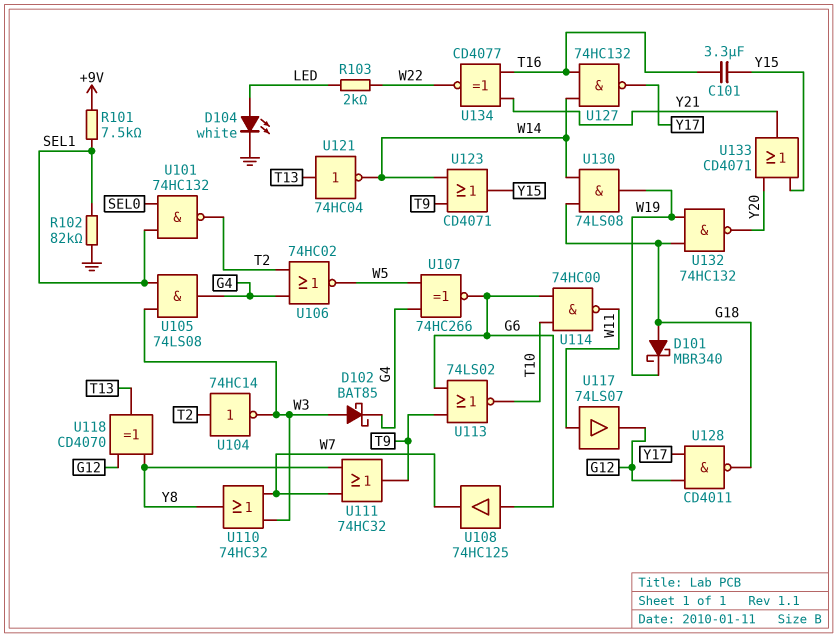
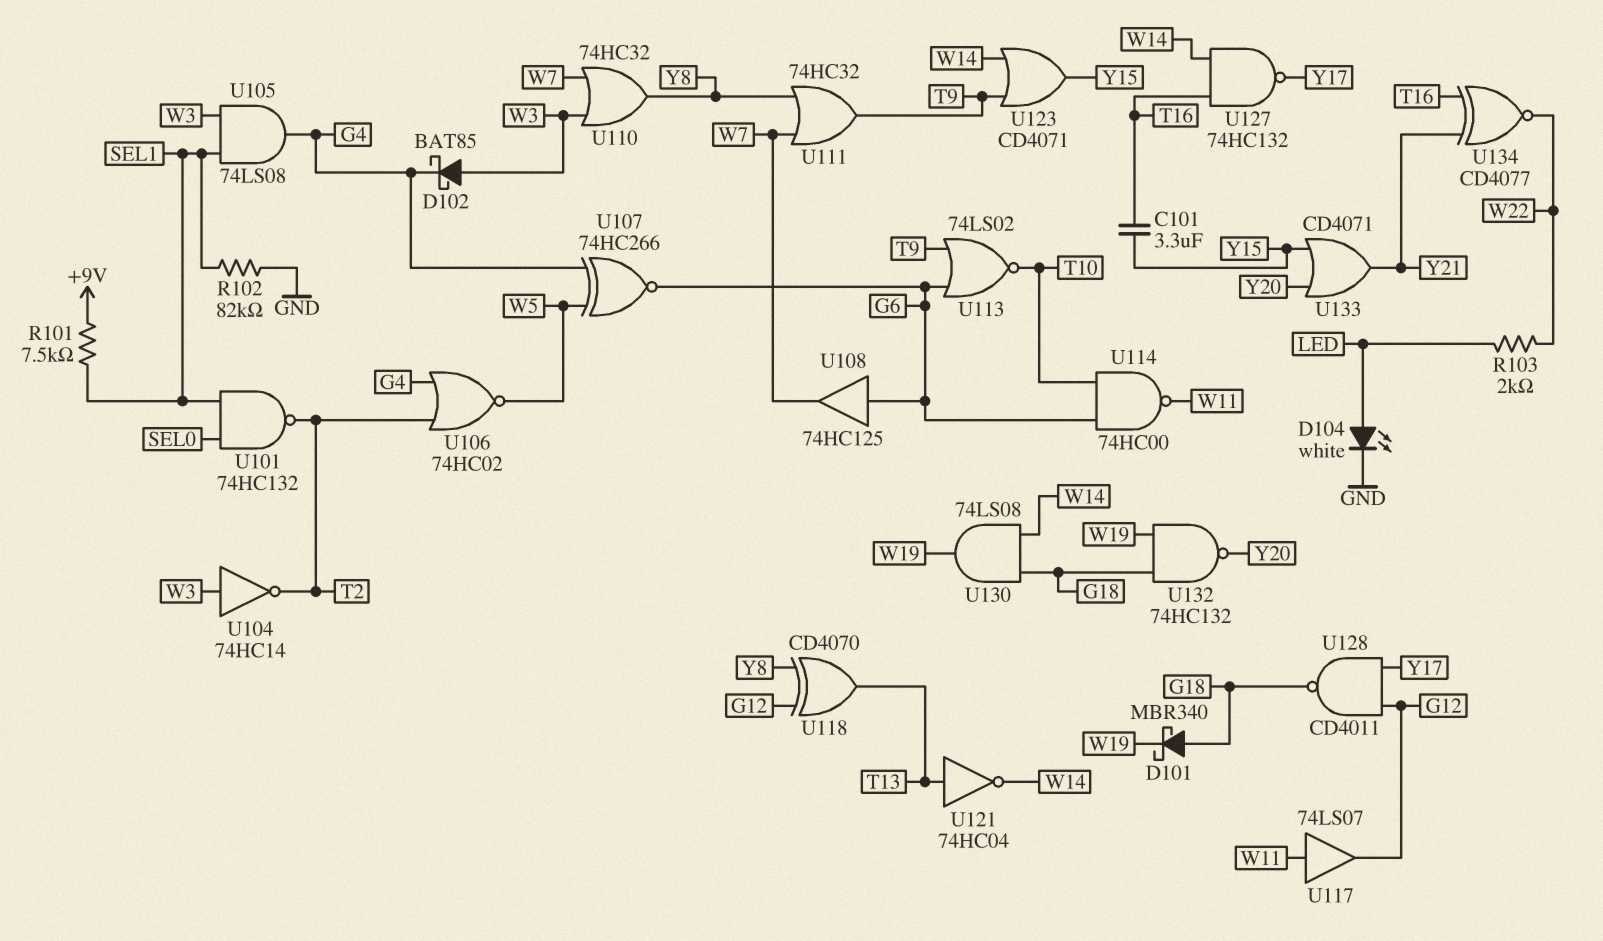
U104: NOT 74HC14 (in T2, out W3) -> NOT 74HC14 (in W3, out T2)

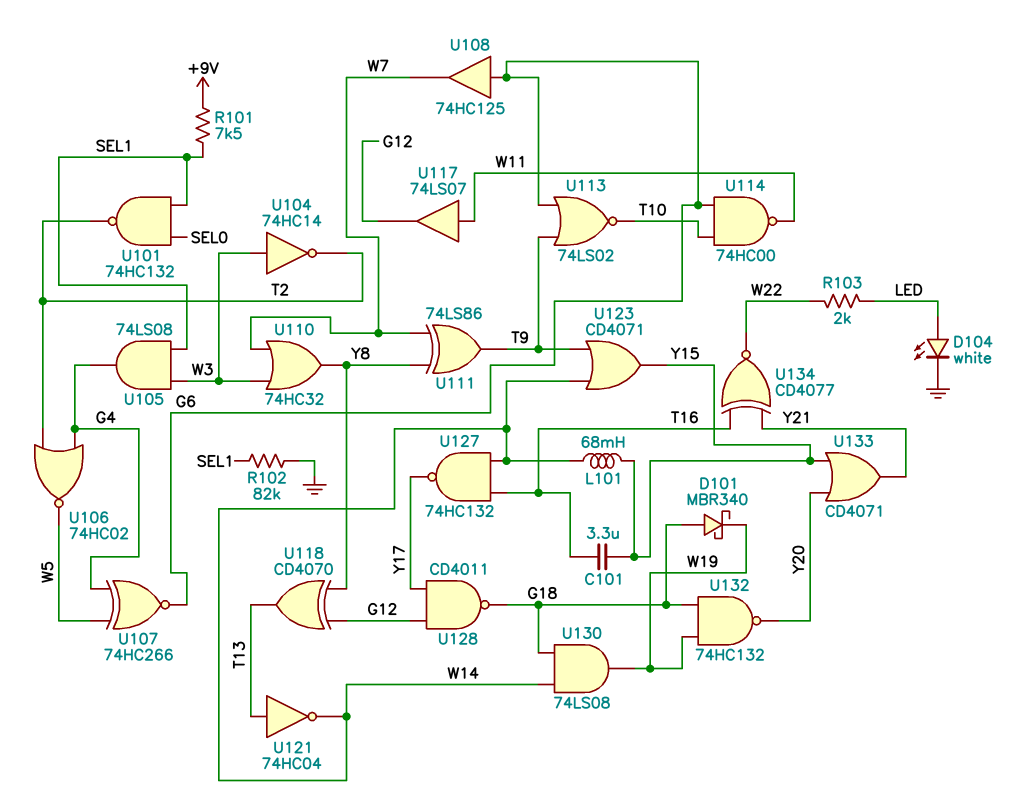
D102: schottky BAT85 (A W3, K G4) -> none
L101: none -> 68mH (W14, Y15)
U111: OR 74HC32 (in W7, in Y8, out T9) -> XOR 74LS86 (in W7, in Y8, out T9)

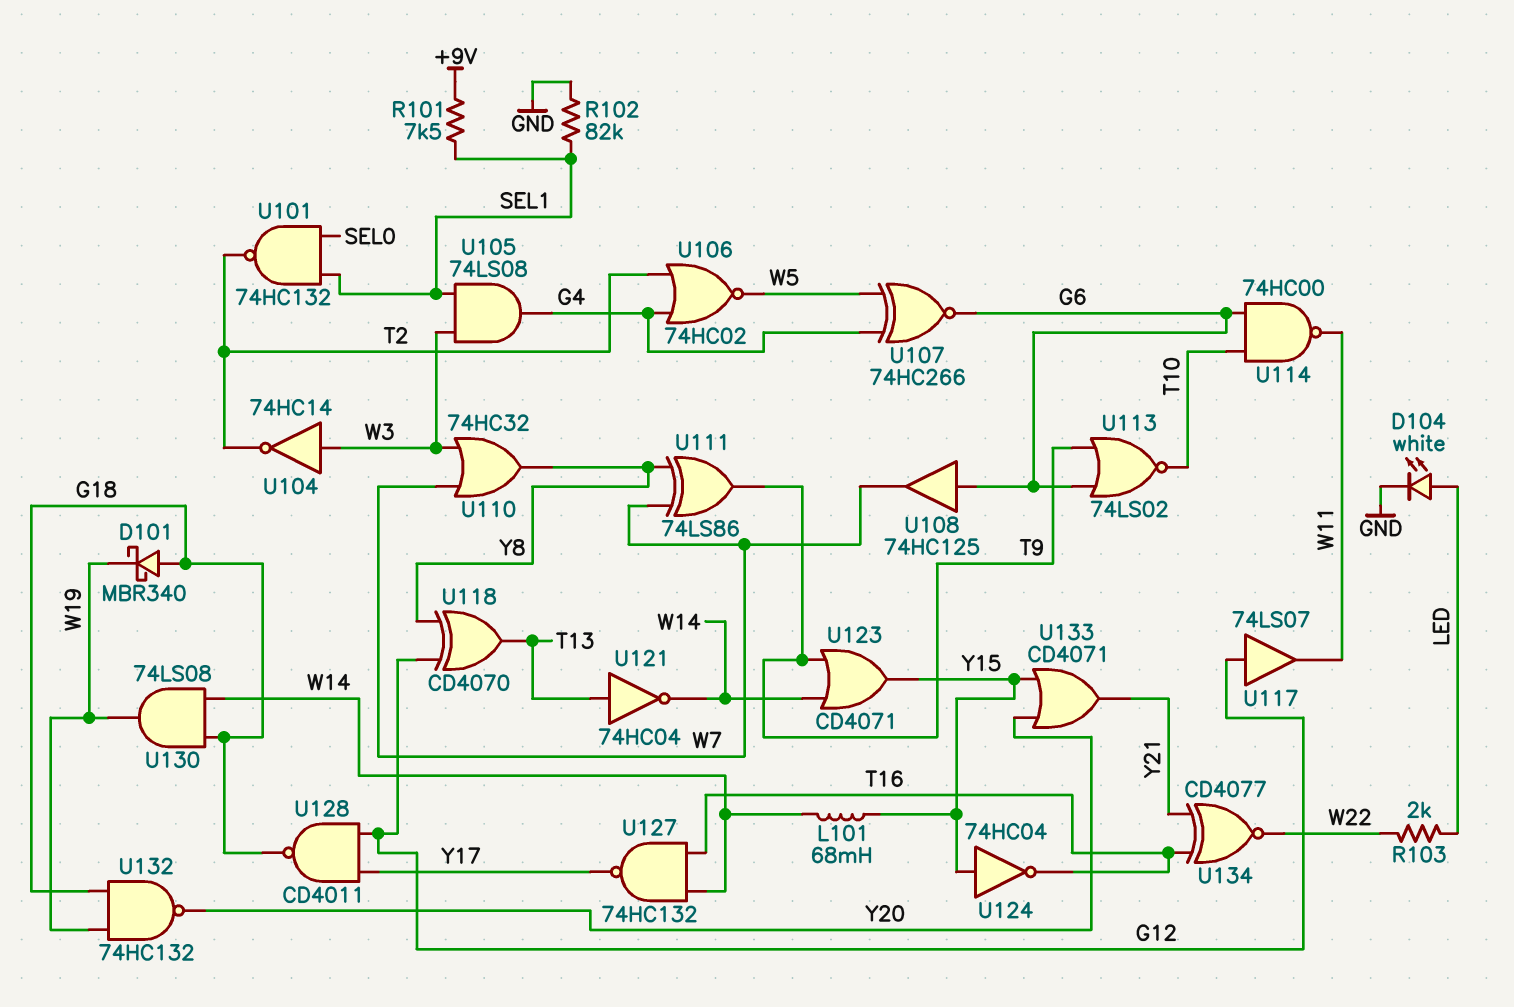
C101: 3.3uF (T16, Y15) -> none
U117: buffer 74LS07 (in W11, out G12) -> buffer 74LS07 (in G12, out W11)
U124: none -> NOT 74HC04 (in Y15, out T16)

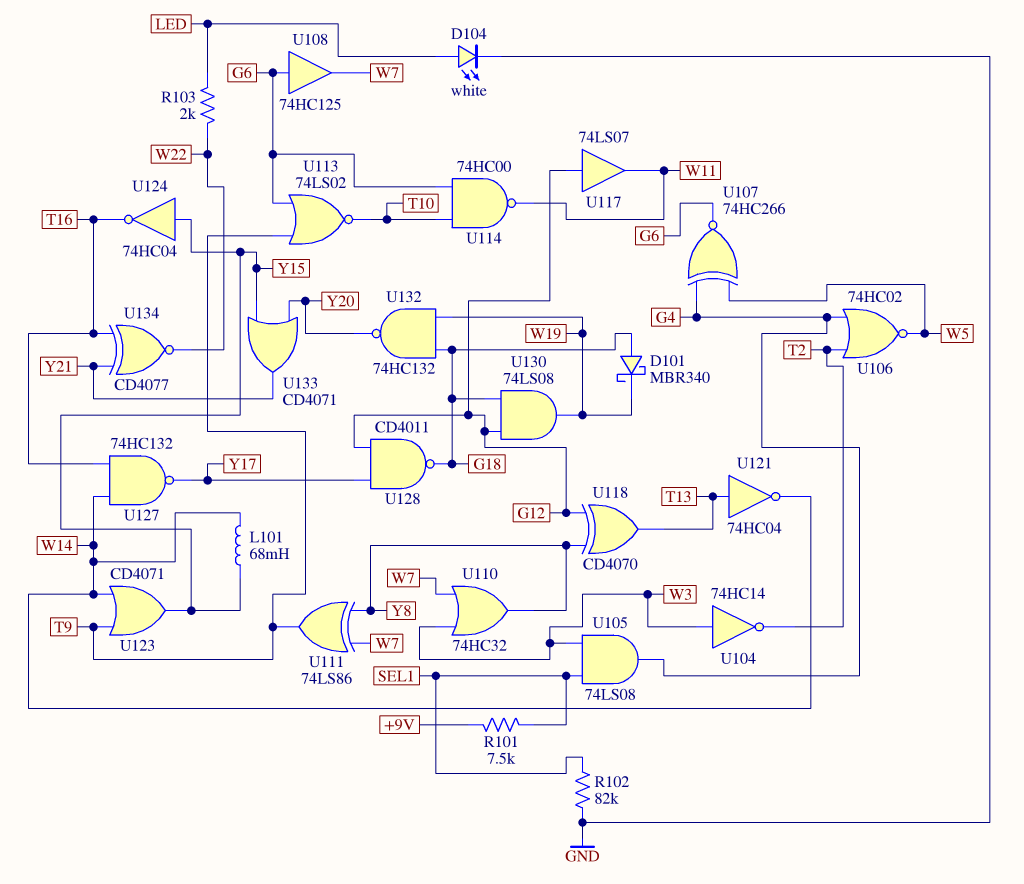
U101: NAND 74HC132 (in SEL0, in SEL1, out T2) -> none
U130: AND 74LS08 (in G18, in W14, out W19) -> AND 74LS08 (in G12, in G18, out W19)

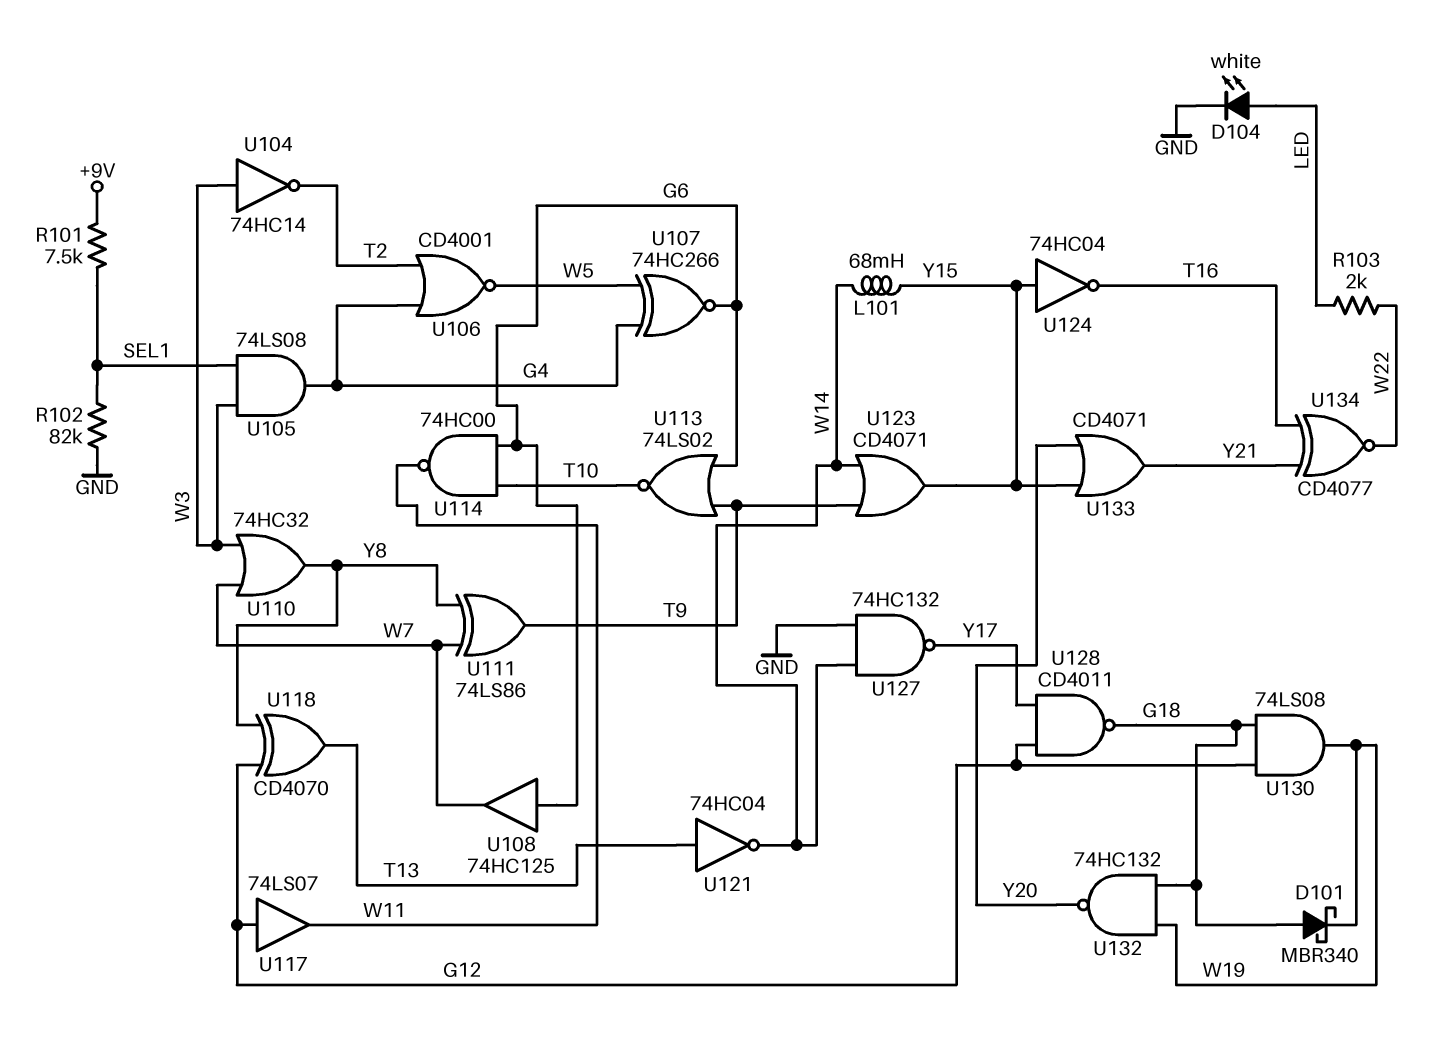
U106: NOR 74HC02 (in G4, in T2, out W5) -> NOR CD4001 (in G4, in T2, out W5)
U127: NAND 74HC132 (in T16, in W14, out Y17) -> NAND 74HC132 (in GND, in W14, out Y17)

